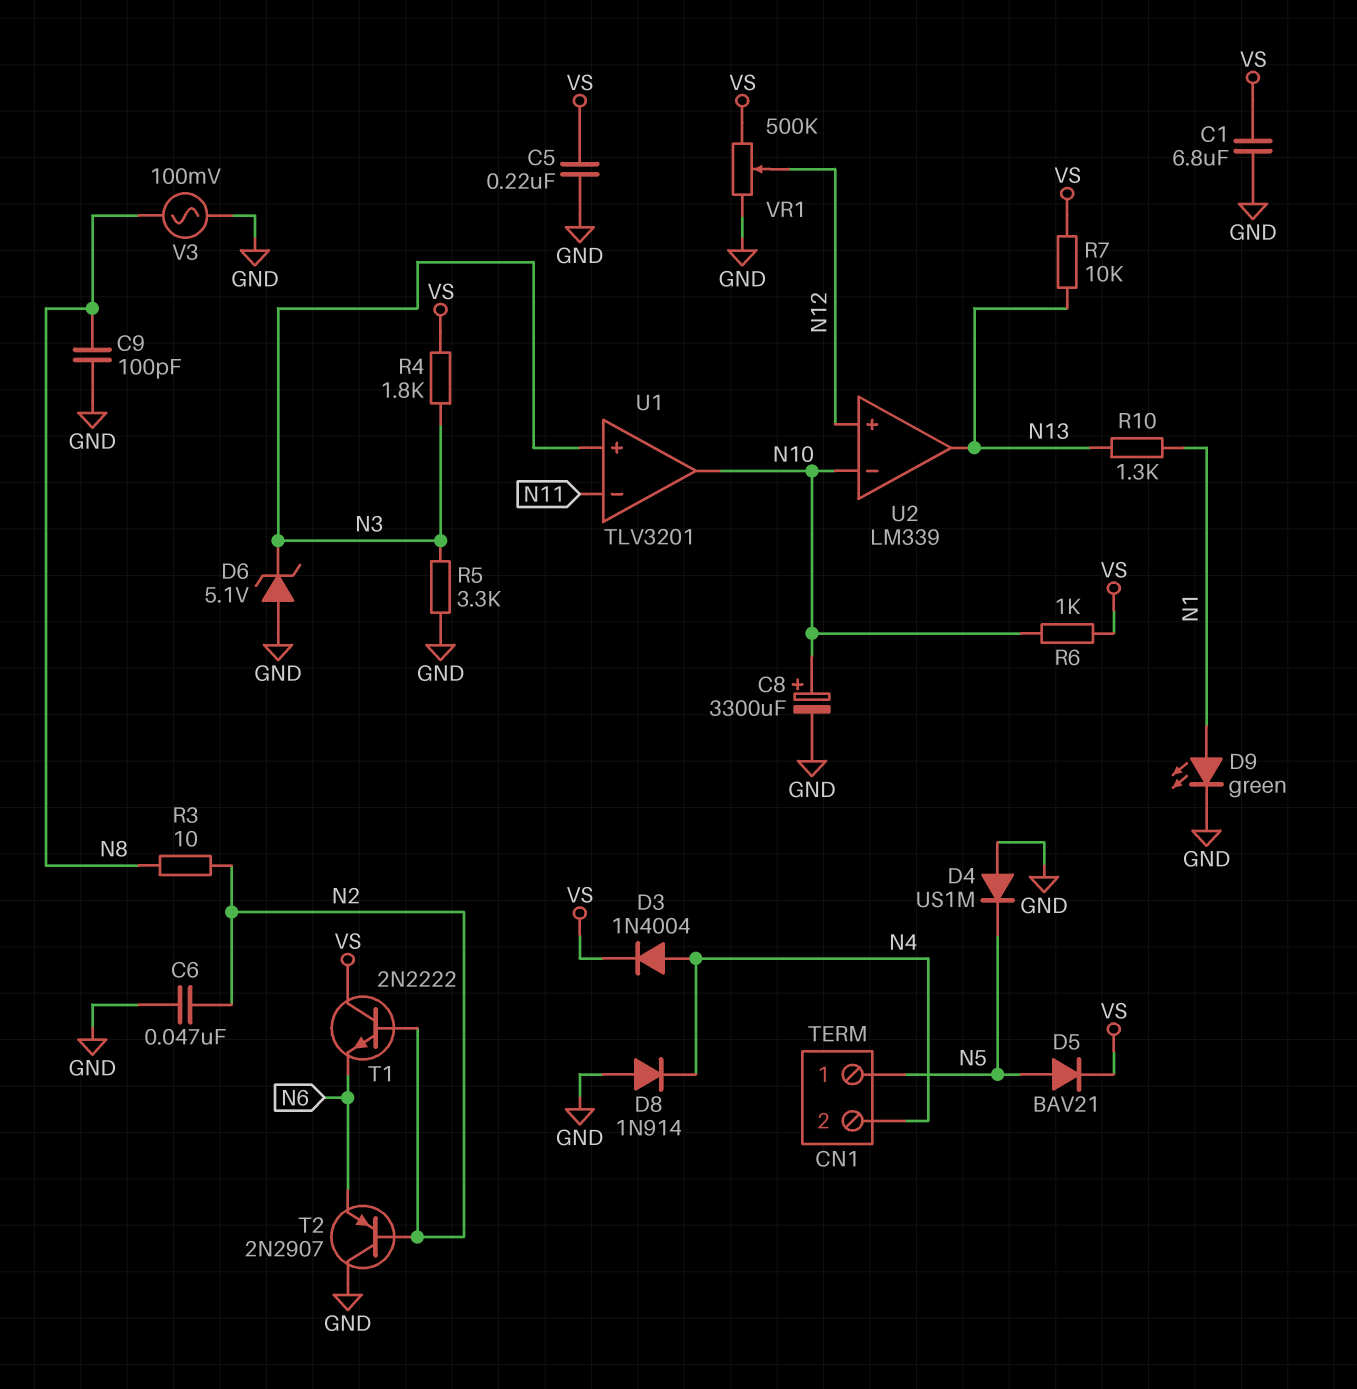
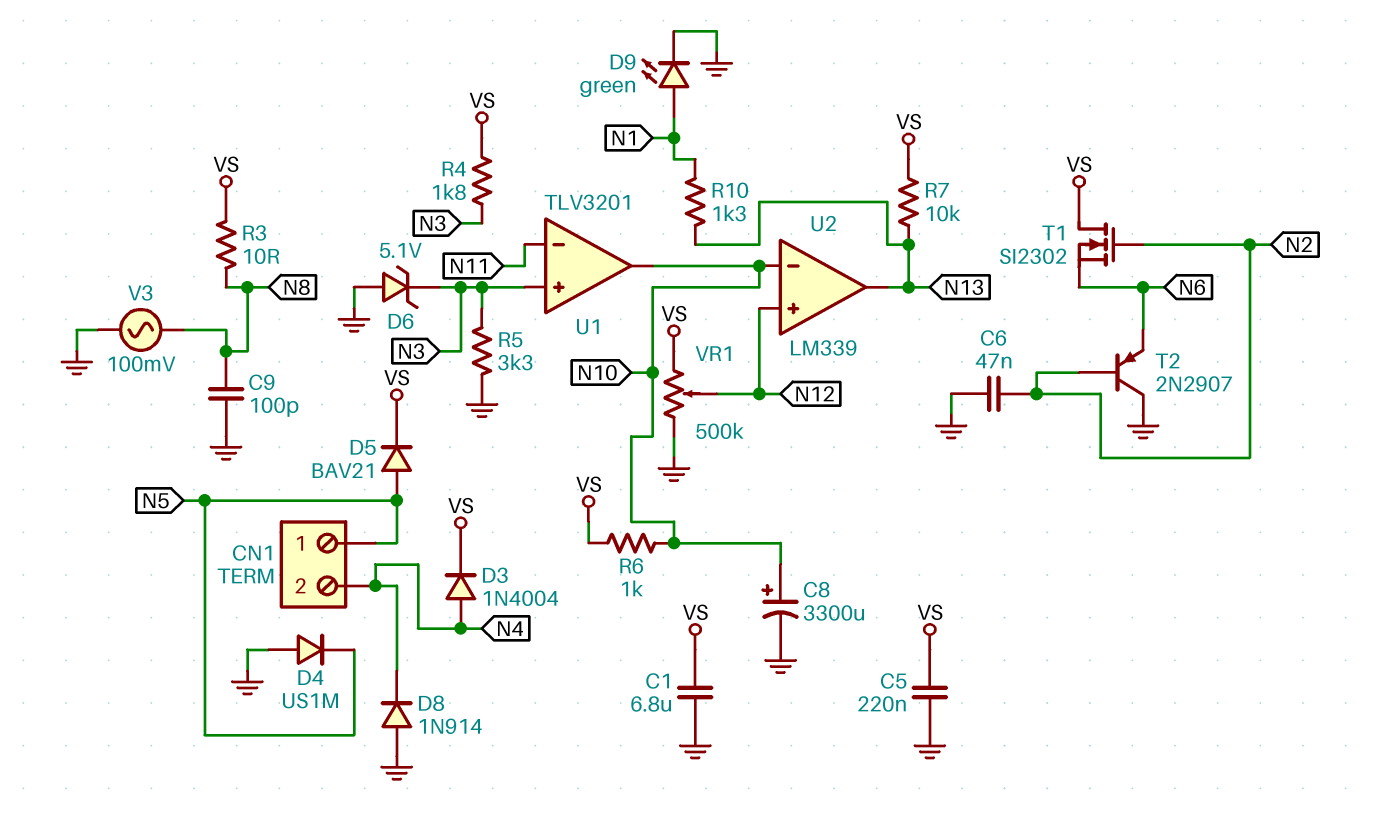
R3: 10 (N2, N8) -> 10 (N8, VS)
T1: NPN 2N2222 (B N2, C VS, E N6) -> NMOS SI2302 (G N2, D VS, S N6)

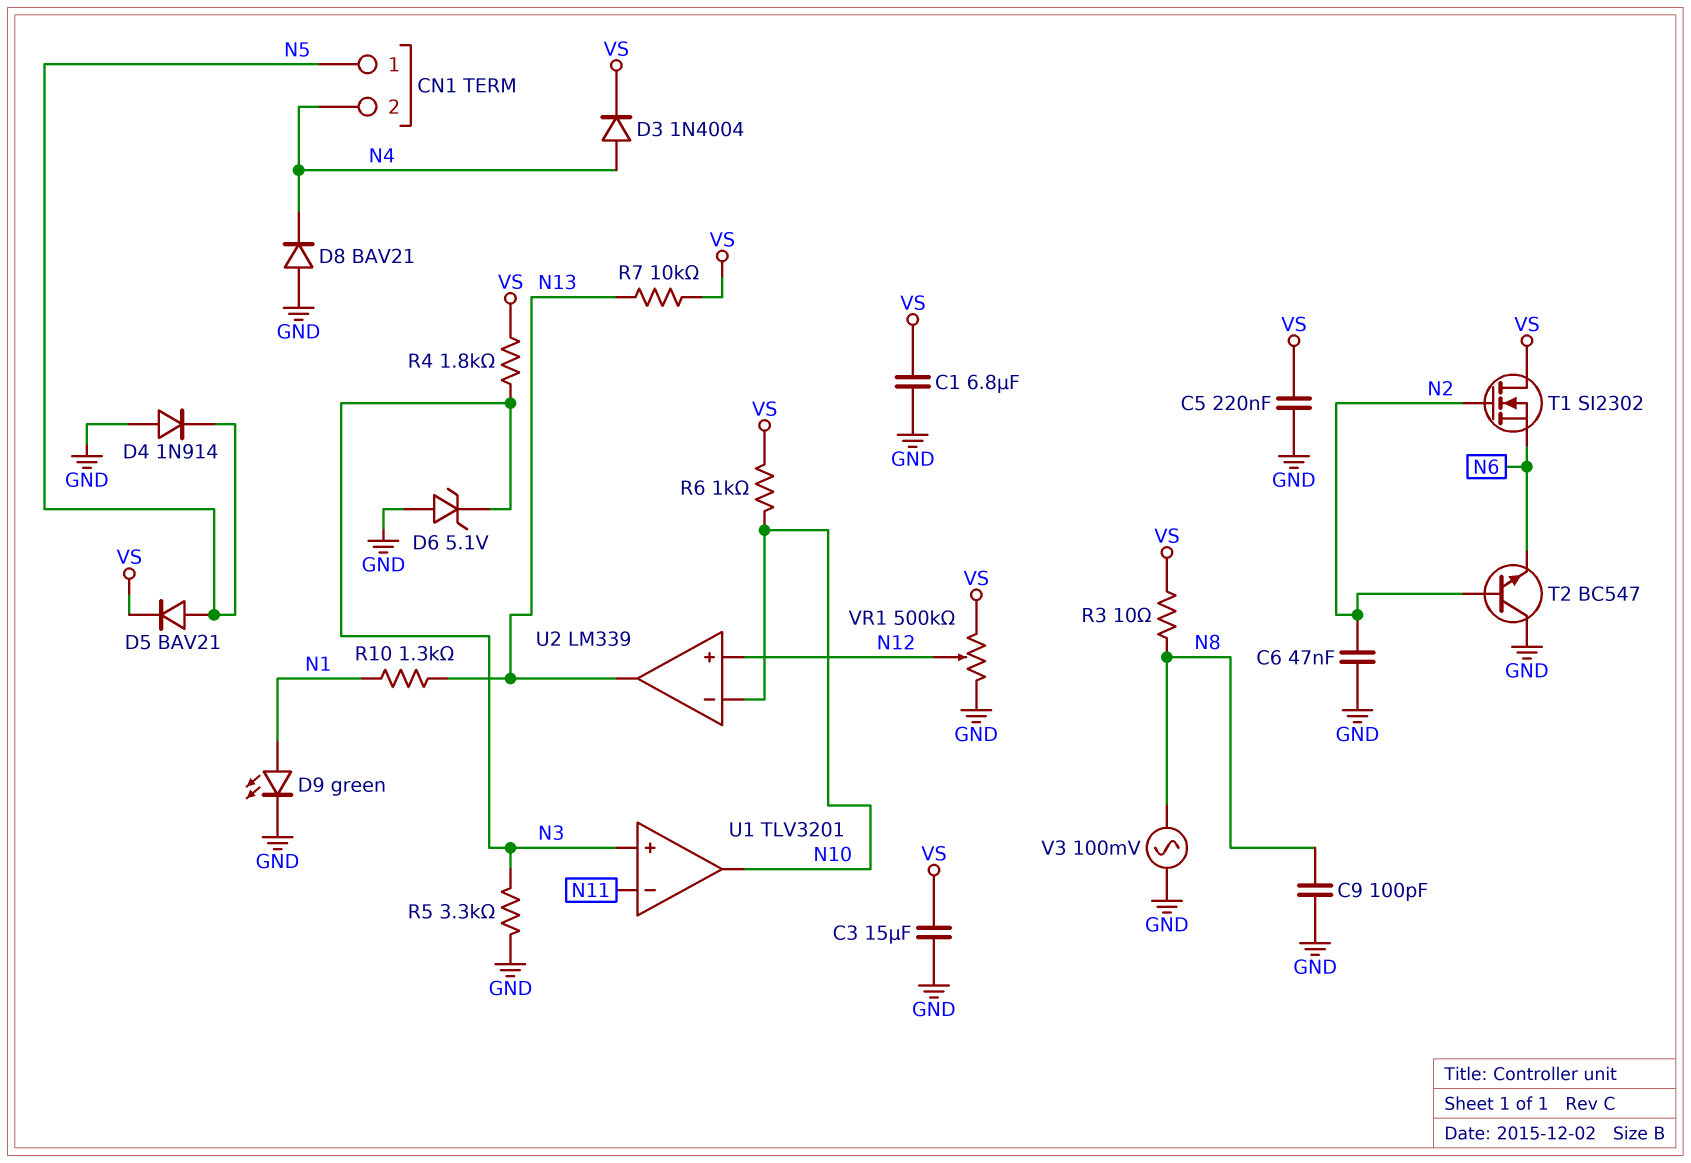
C3: none -> 15uF (GND, VS)
C8: 3300uF (plus N10, minus GND) -> none
D4: diode US1M (A GND, K N5) -> diode 1N914 (A GND, K N5)
D8: diode 1N914 (A GND, K N4) -> diode BAV21 (A GND, K N4)
T2: PNP 2N2907 (B N2, C GND, E N6) -> NPN BC547 (B N2, C GND, E N6)

